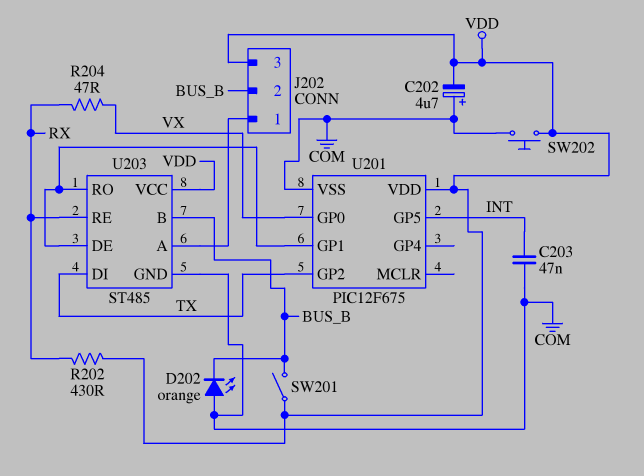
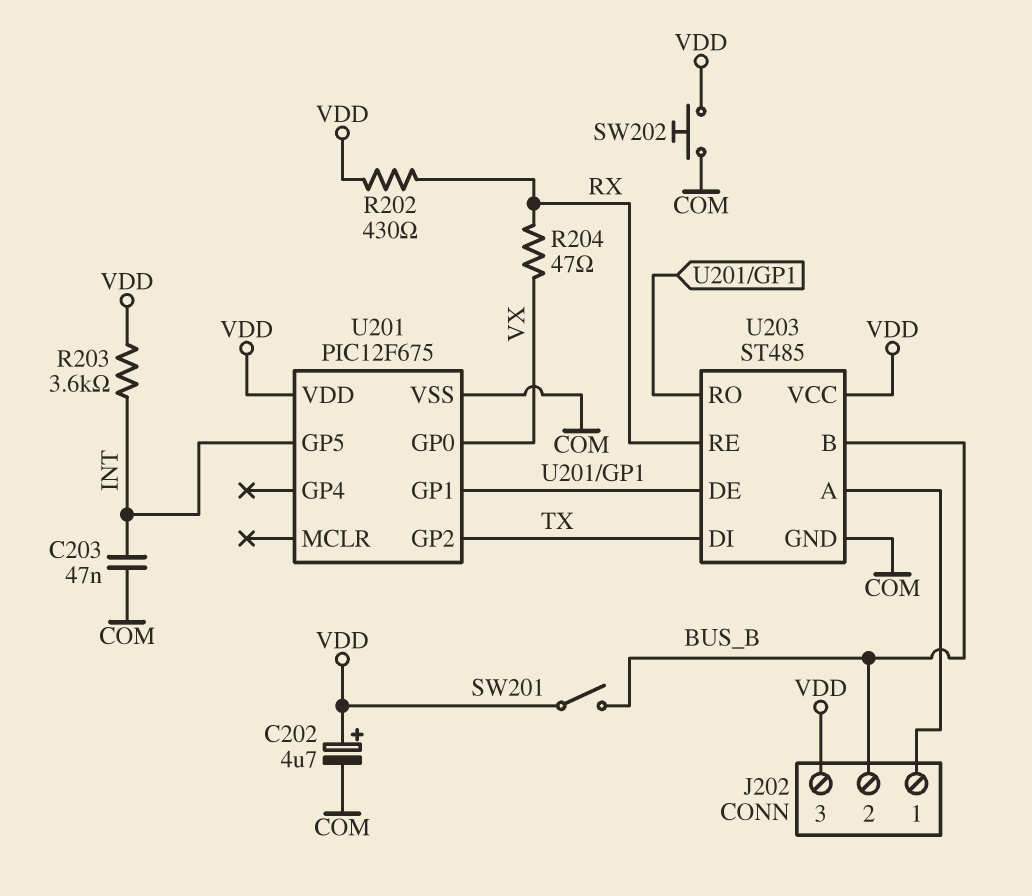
C202: 4.7uF (plus COM, minus VDD) -> 4.7uF (plus VDD, minus COM)
D202: LED orange (A COM, K BUS_B) -> none
R203: none -> 3.6k (INT, VDD)

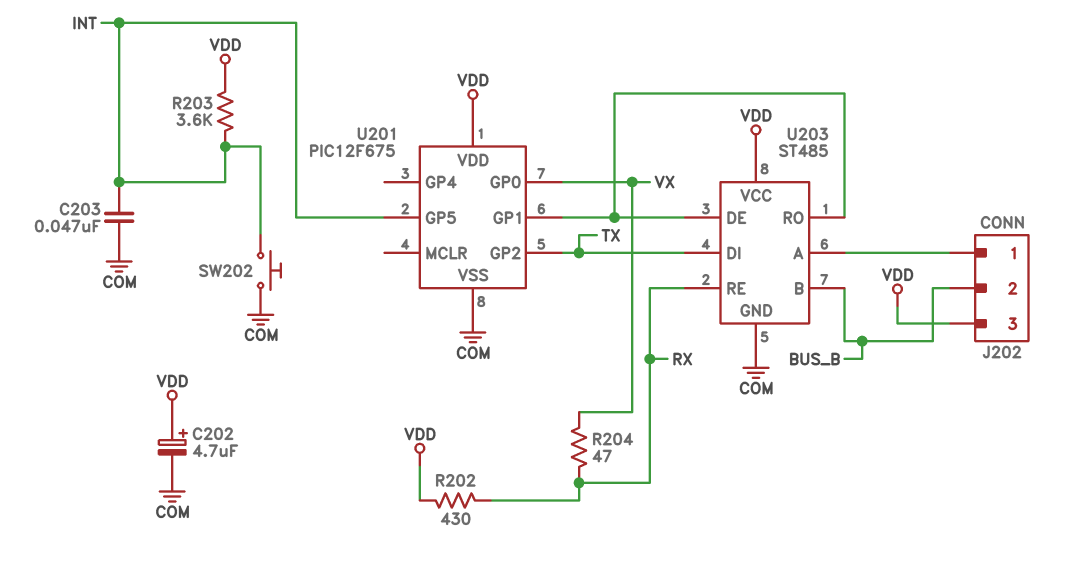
SW201: switch (BUS_B, VDD) -> none
SW202: button (COM, VDD) -> button (COM, INT)

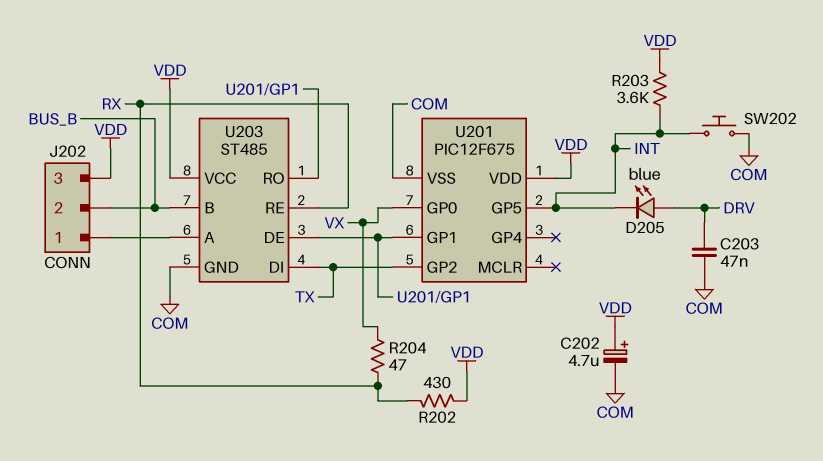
C203: 47nF (COM, INT) -> 47nF (COM, DRV)
D205: none -> LED blue (A DRV, K INT)

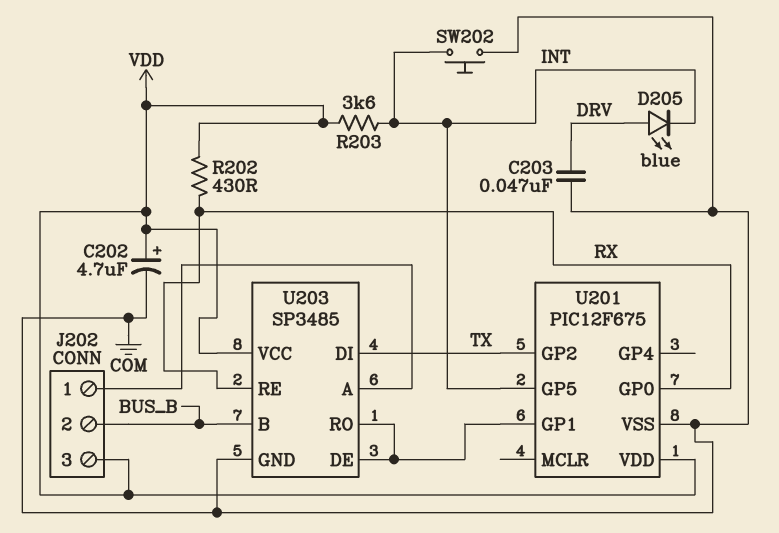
R204: 47 (RX, VX) -> none
U201 pin GP0: VX -> RX
U203: ST485 -> SP3485

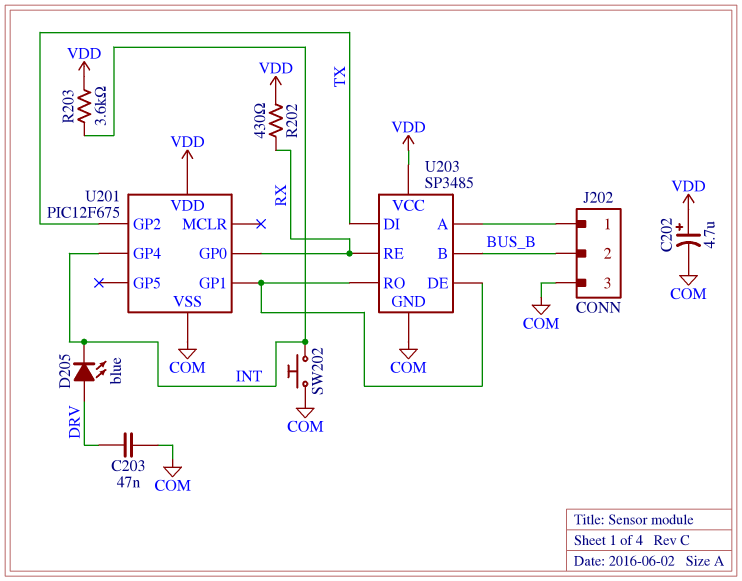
J202 pin 3: VDD -> COM
U201 pin GP4: none -> INT
U201 pin GP5: INT -> none

